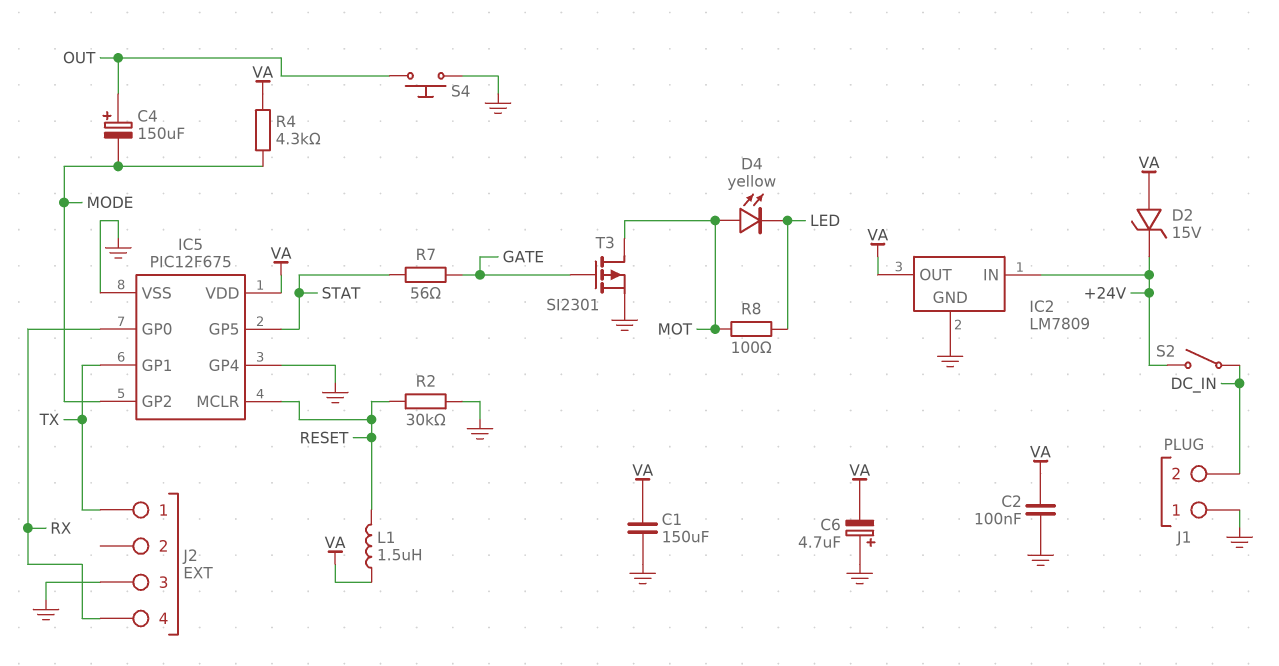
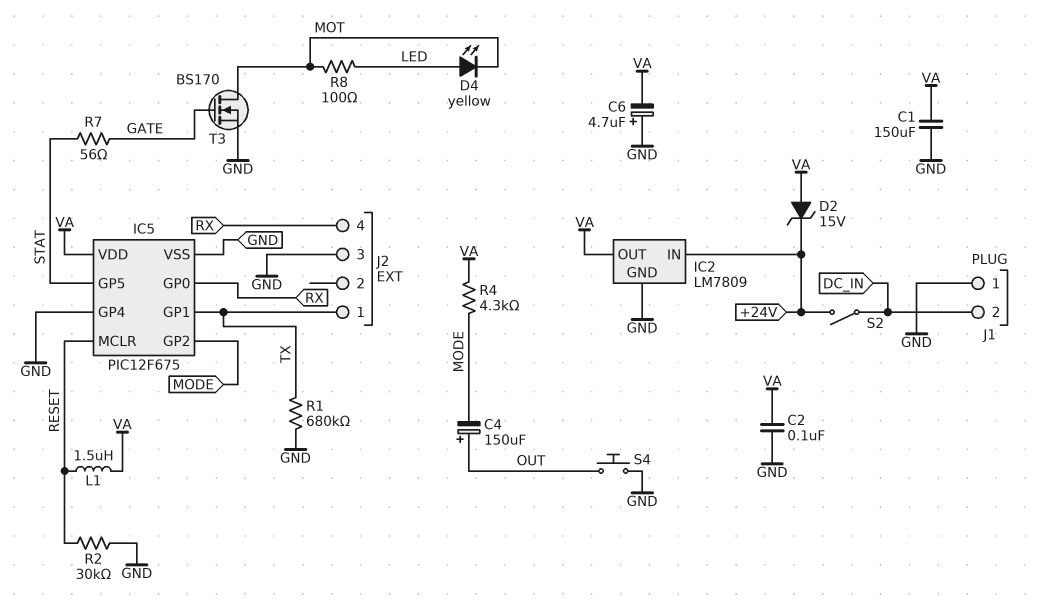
D4: LED yellow (A MOT, K LED) -> LED yellow (A LED, K MOT)
R1: none -> 680k (GND, TX)
T3: PMOS SI2301 (G GATE, D MOT, S GND) -> NMOS BS170 (G GATE, D MOT, S GND)

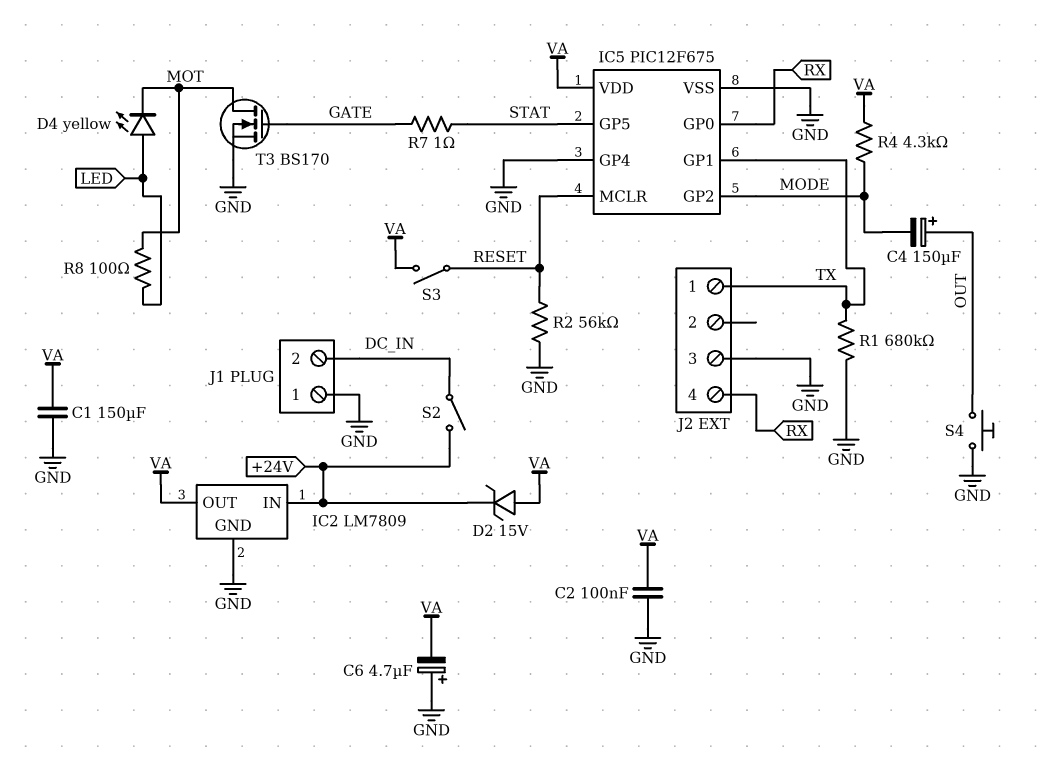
L1: 1.5uH (RESET, VA) -> none
R2: 30k (GND, RESET) -> 56k (GND, RESET)
R7: 56 (GATE, STAT) -> 1 (GATE, STAT)
S3: none -> switch (RESET, VA)

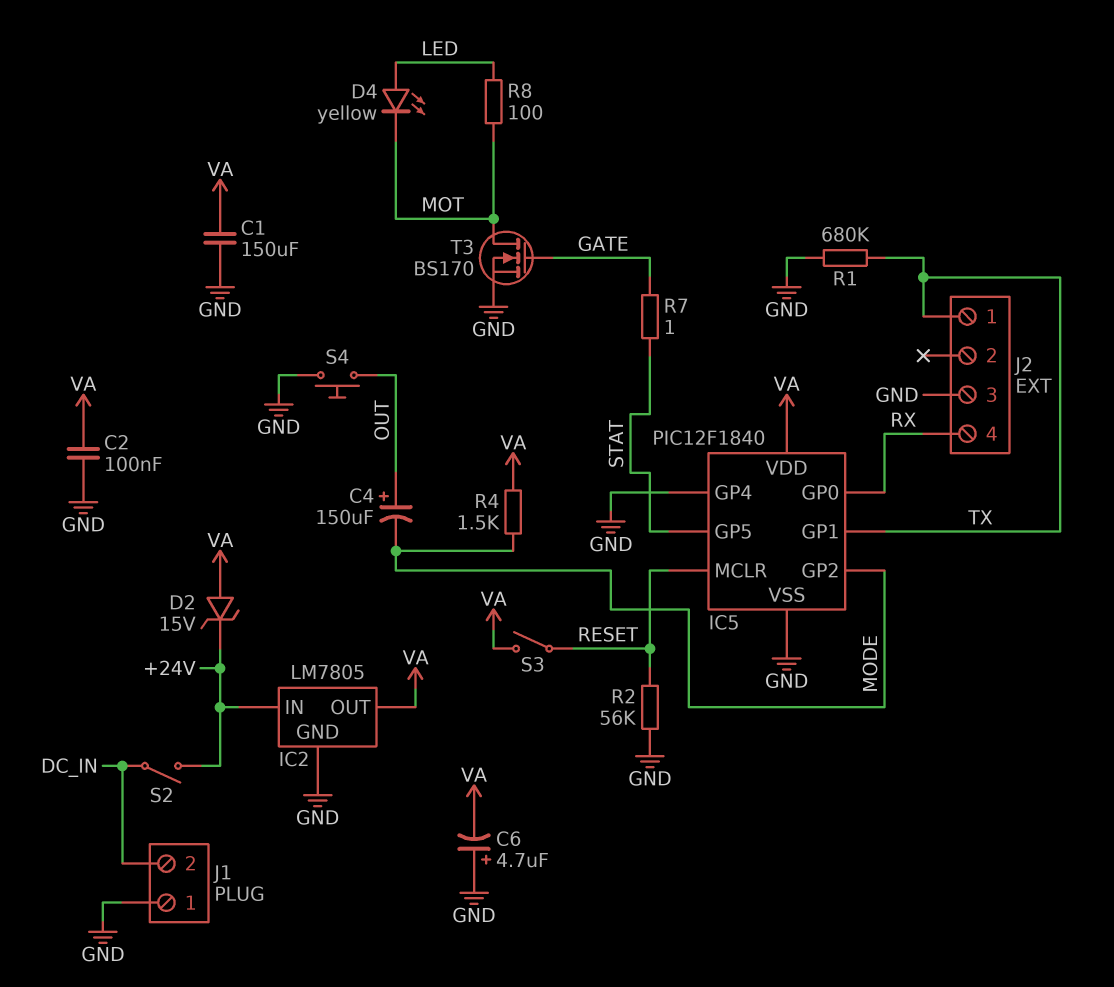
IC2: LM7809 -> LM7805
IC5: PIC12F675 -> PIC12F1840
R4: 4.3k (MODE, VA) -> 1.5k (MODE, VA)

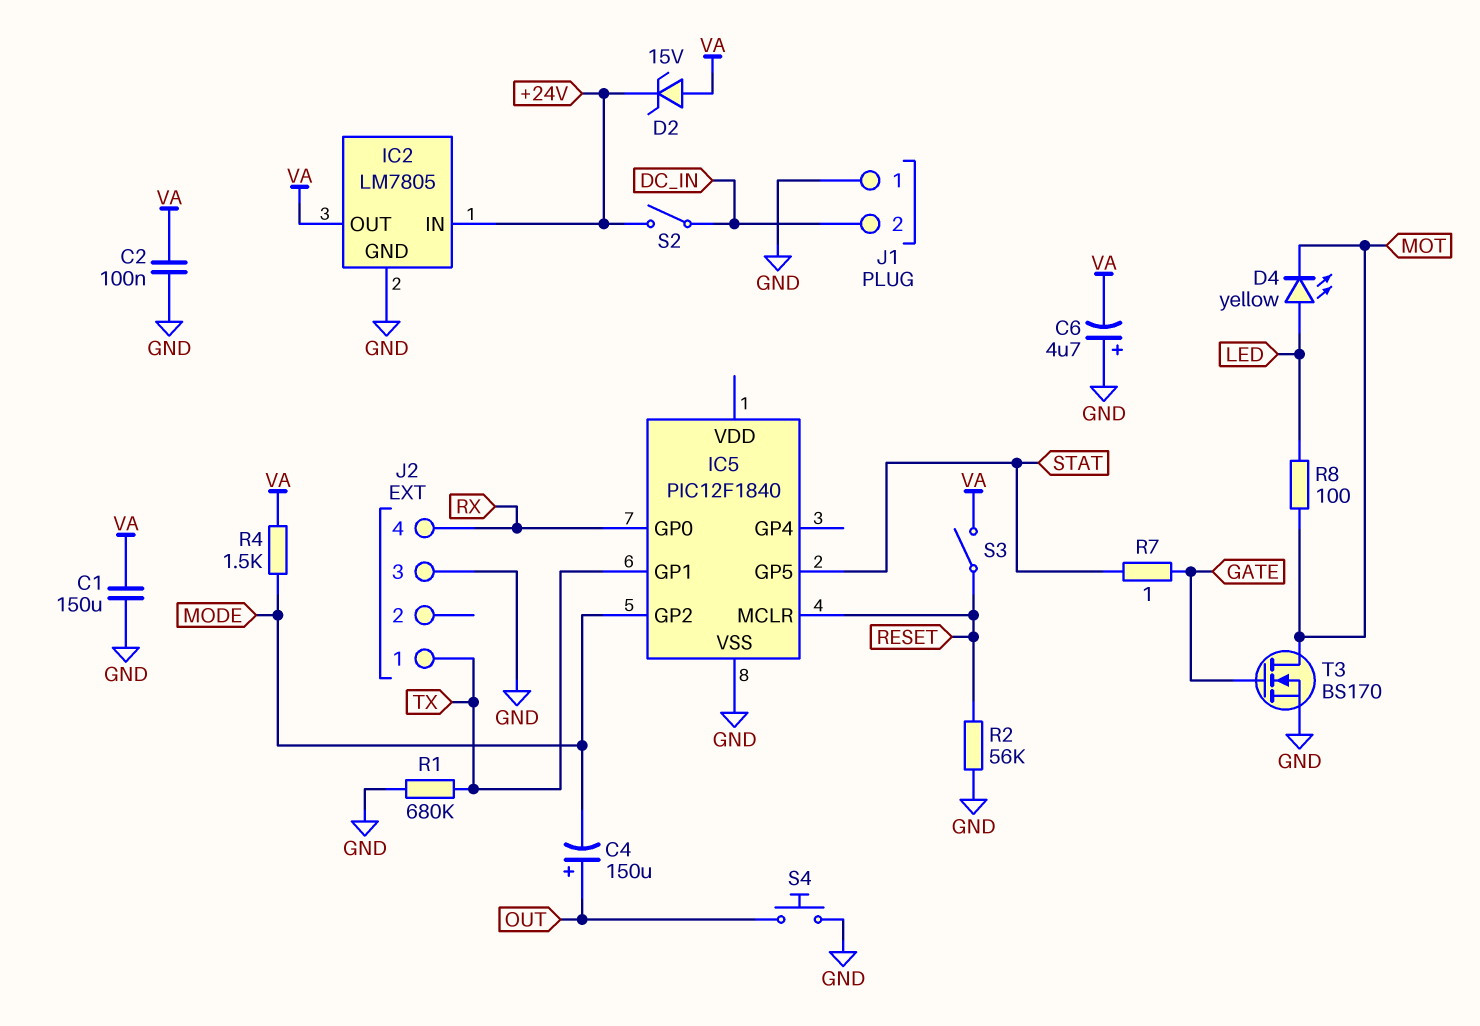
IC5 pin GP4: GND -> none
IC5 pin VDD: VA -> none

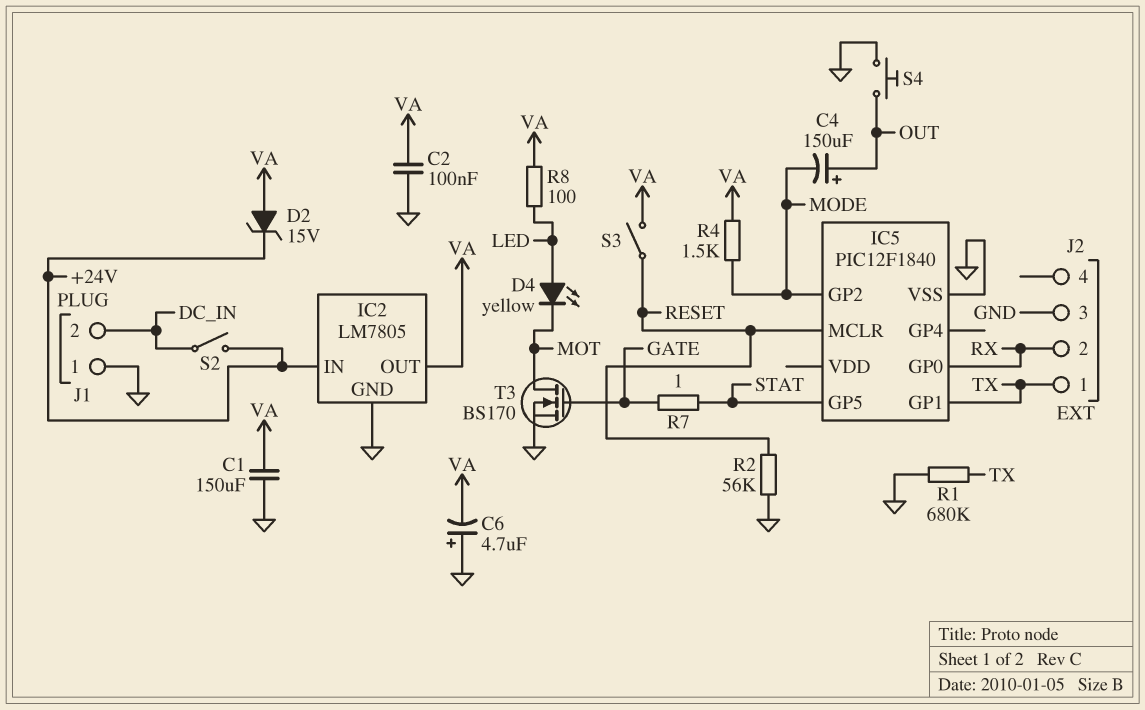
J2 pin 2: none -> RX
J2 pin 4: RX -> none
R8: 100 (LED, MOT) -> 100 (LED, VA)

